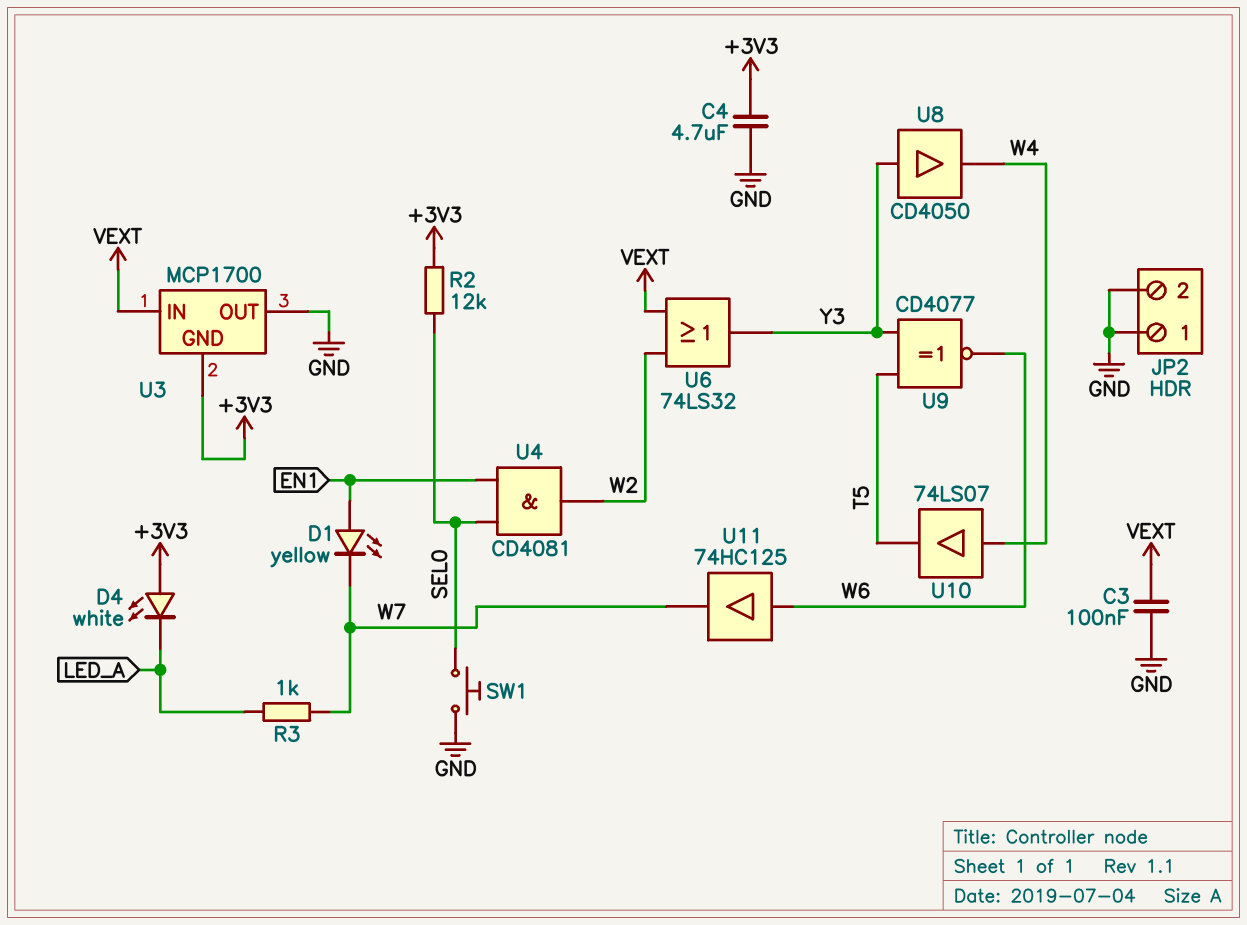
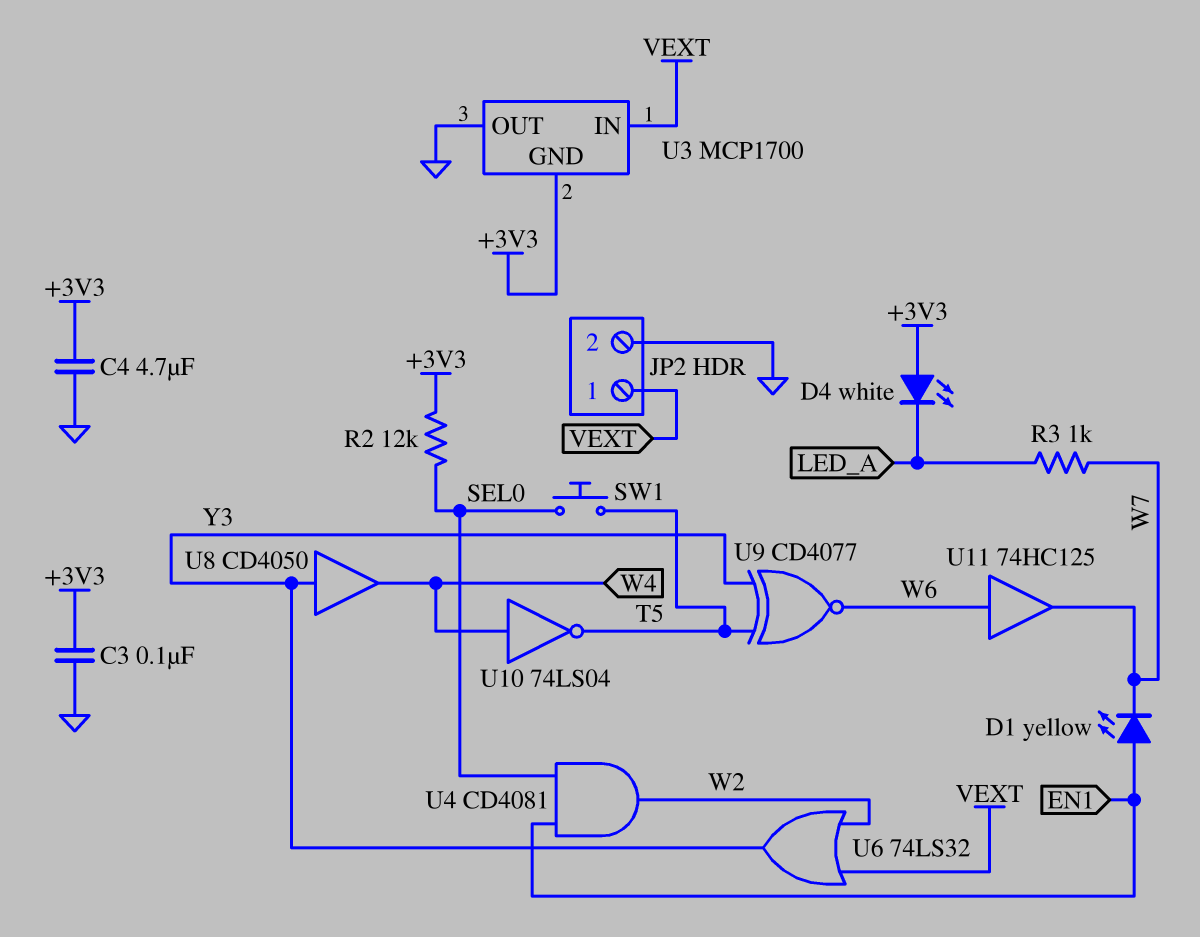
C3: 100nF (GND, VEXT) -> 100nF (+3V3, GND)
JP2 pin 1: GND -> VEXT
SW1: button (GND, SEL0) -> button (SEL0, T5)
U10: buffer 74LS07 (in W4, out T5) -> NOT 74LS04 (in W4, out T5)

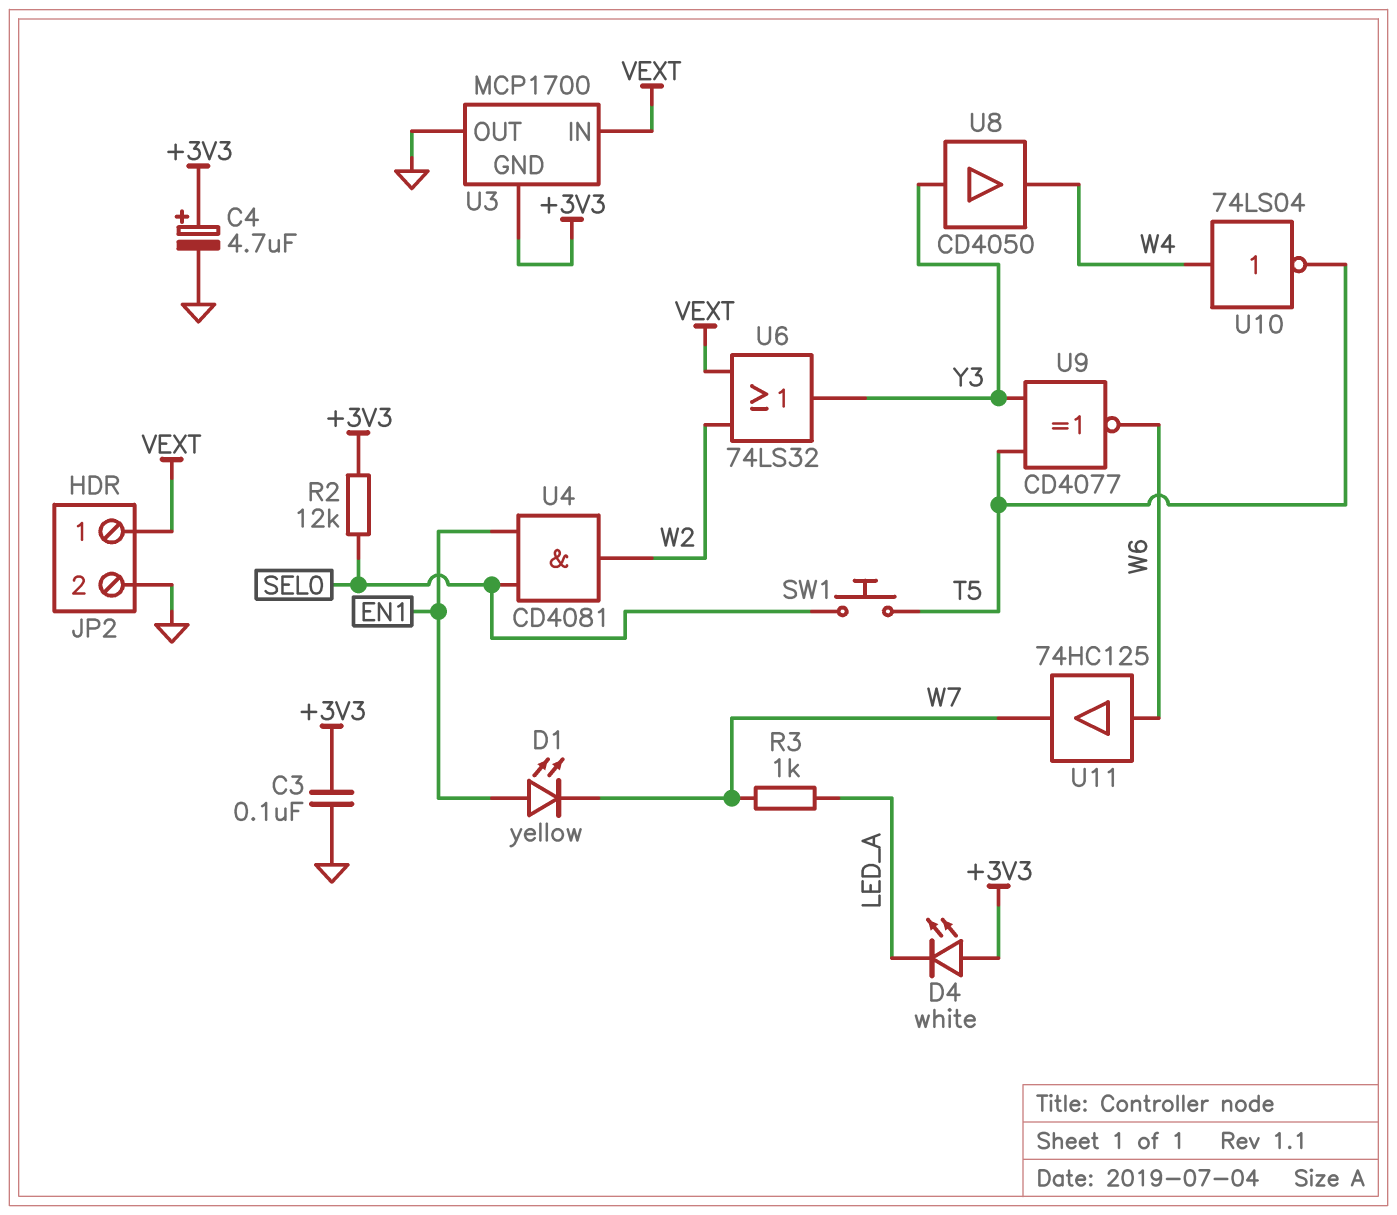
C4: 4.7uF (+3V3, GND) -> 4.7uF (plus +3V3, minus GND)

